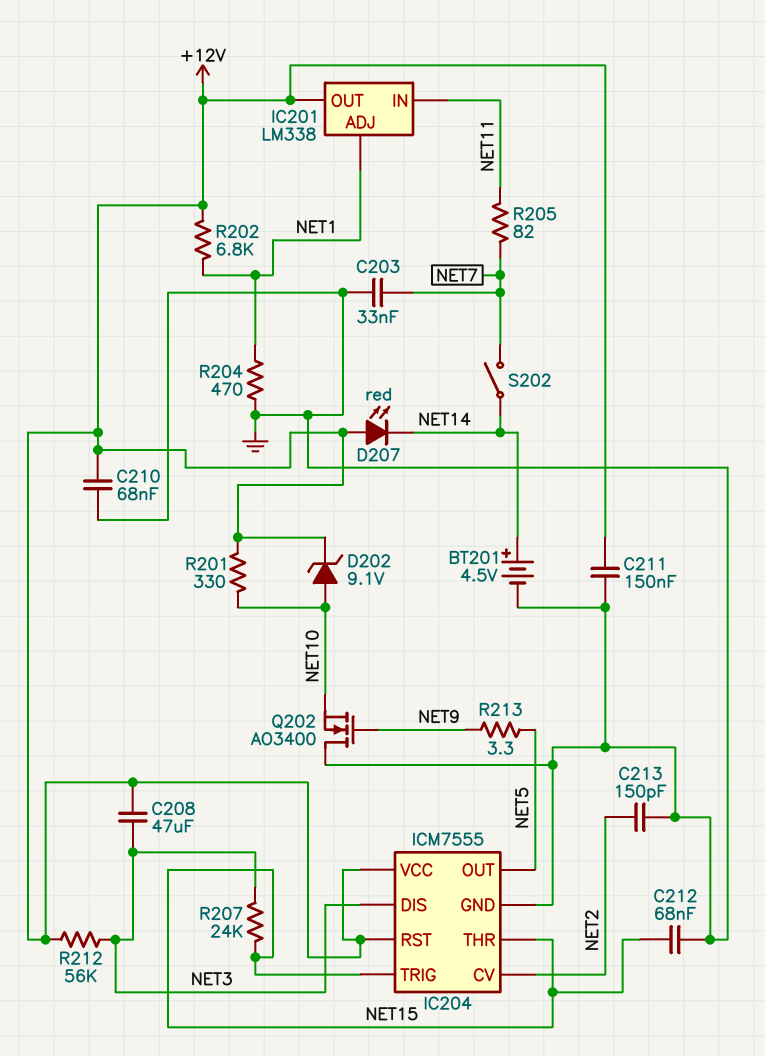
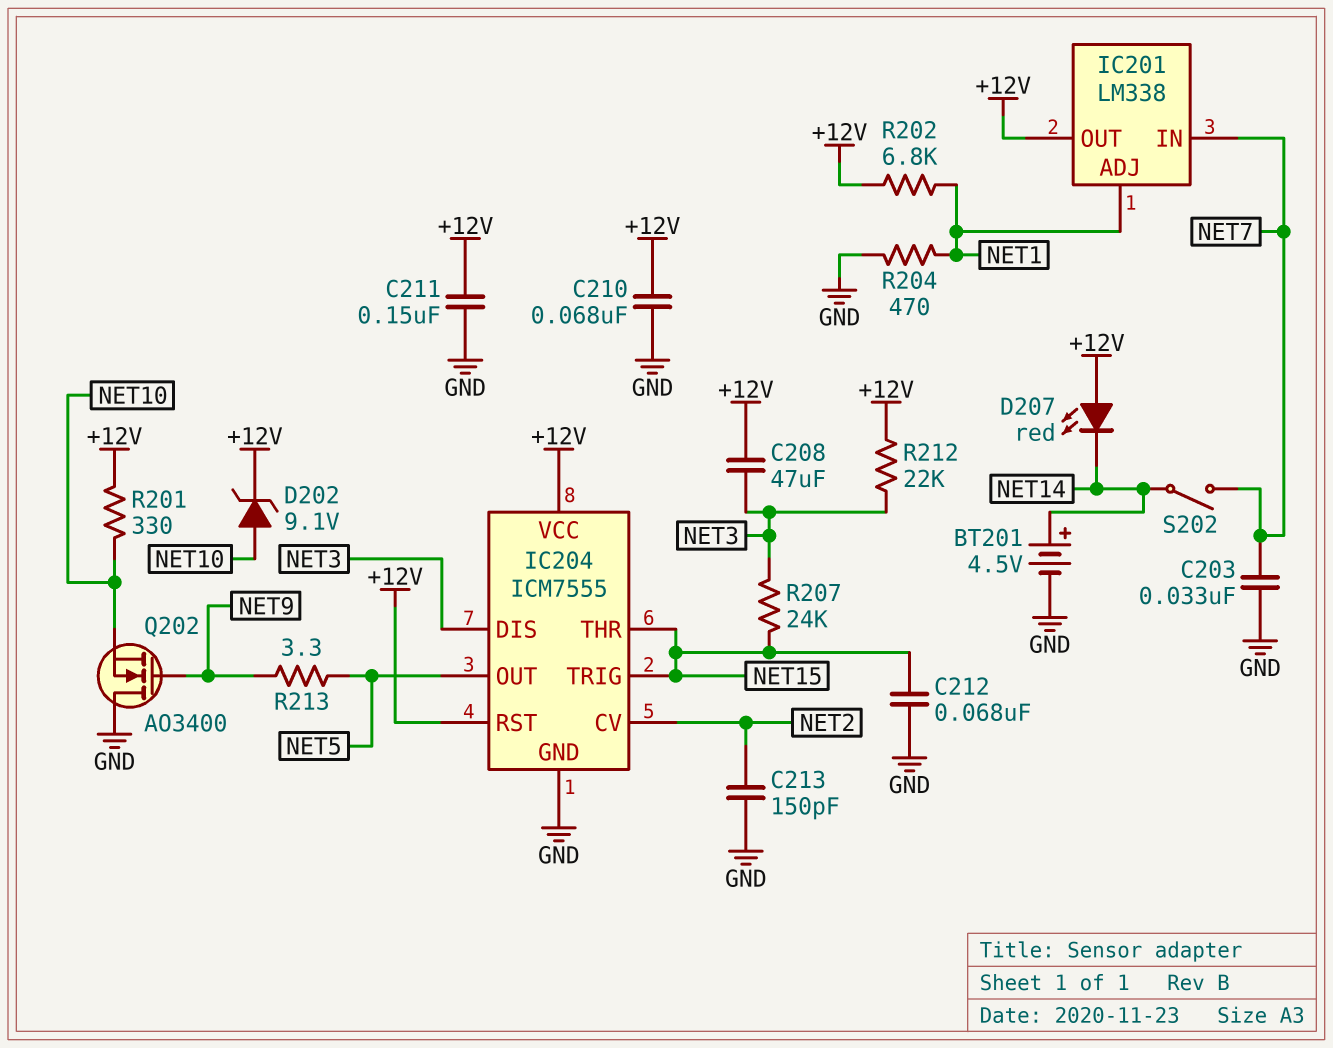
IC201 pin IN: NET11 -> NET7
R205: 82 (NET7, NET11) -> none
R212: 56k (+12V, NET3) -> 22k (+12V, NET3)

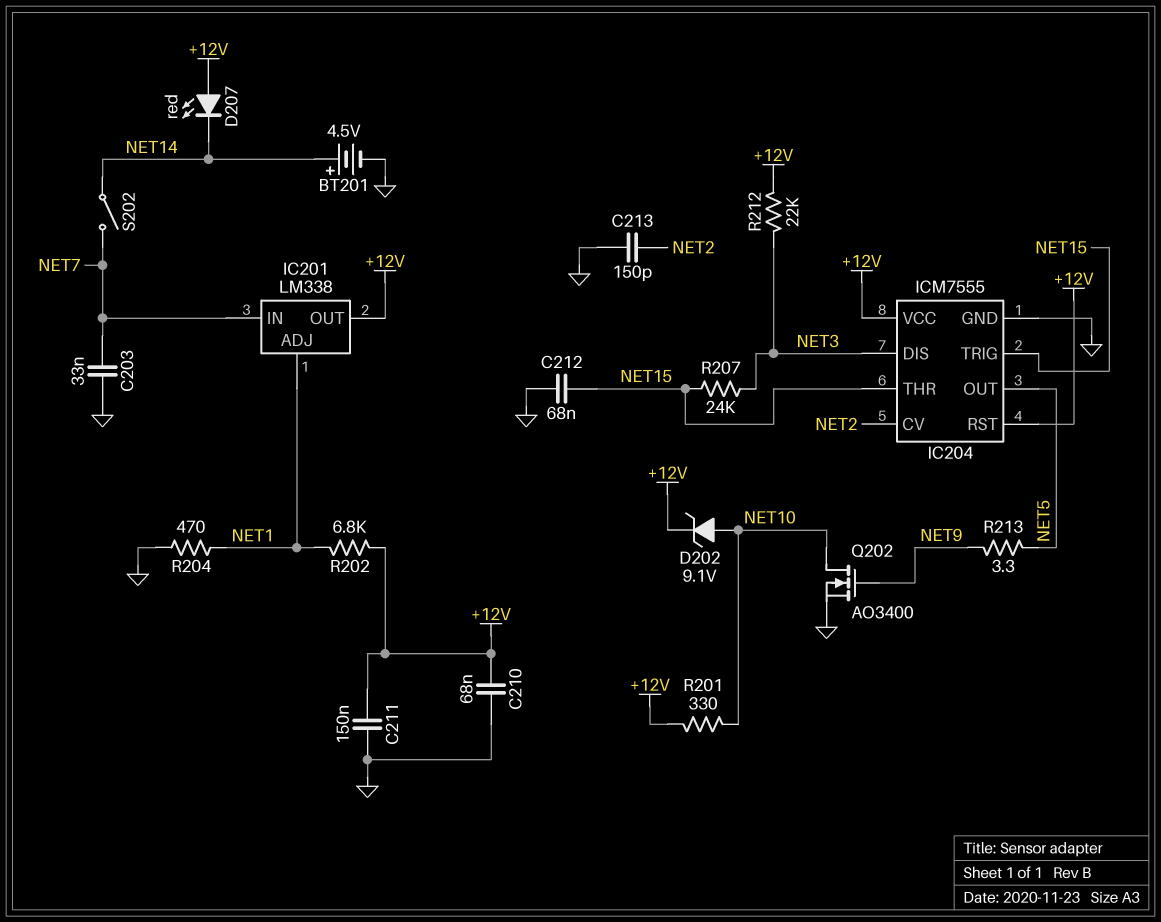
C208: 47uF (+12V, NET3) -> none
Q202: NMOS AO3400 (G NET9, D GND, S NET10) -> NMOS AO3400 (G NET9, D NET10, S GND)

